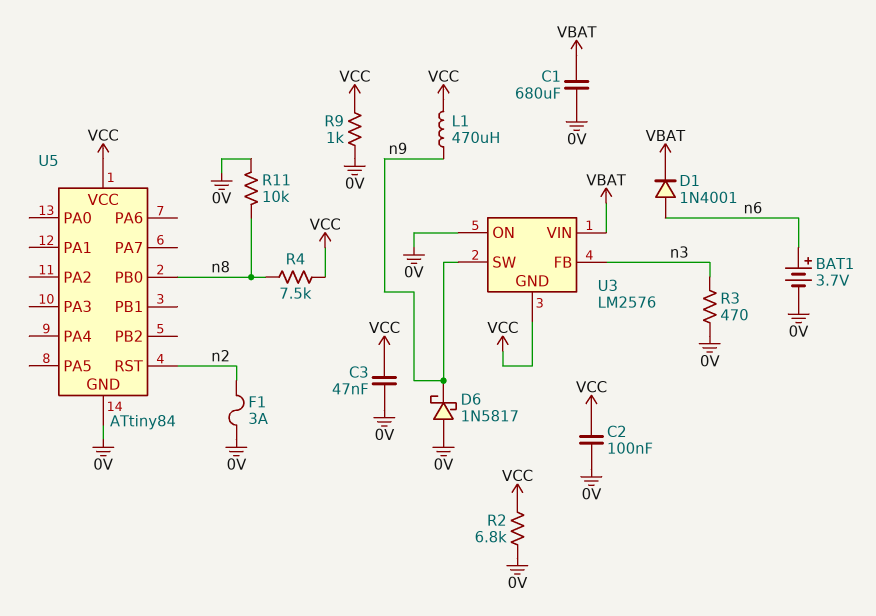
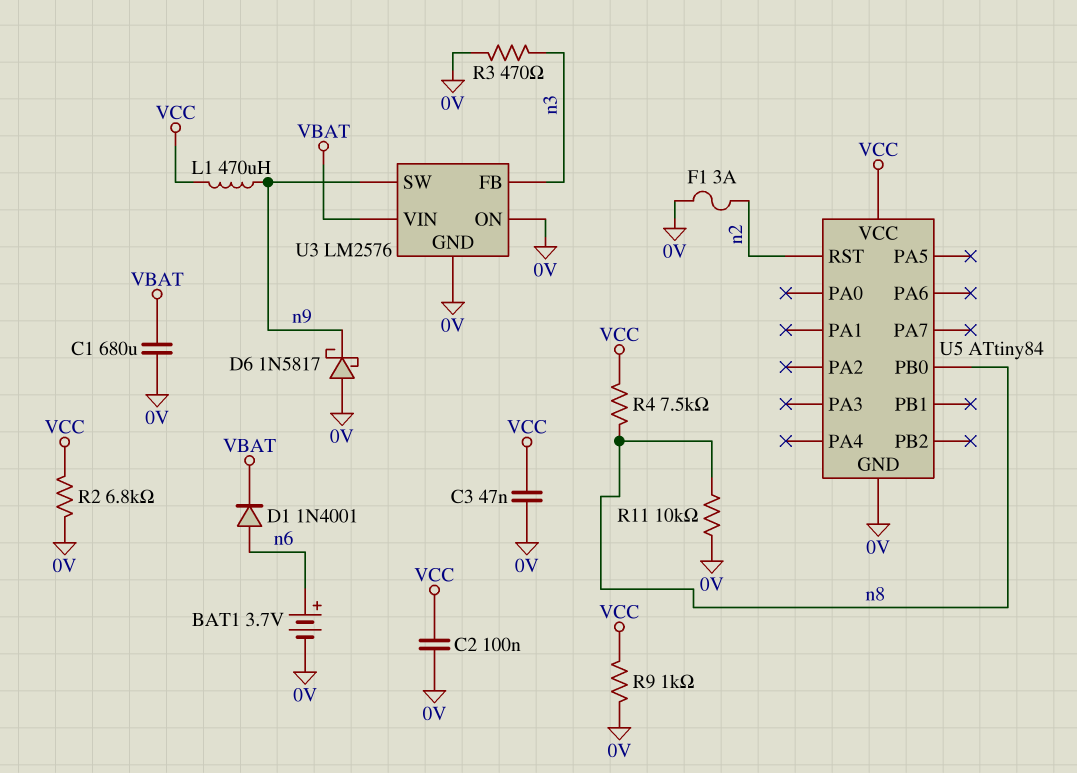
U3 pin GND: VCC -> 0V

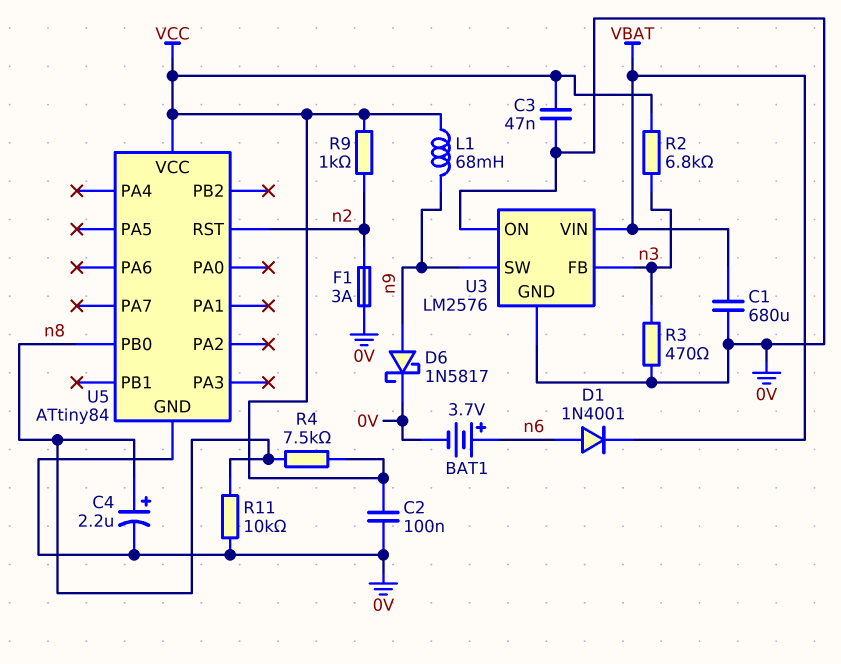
C4: none -> 2.2uF (plus n8, minus 0V)
D6: schottky 1N5817 (A 0V, K n9) -> schottky 1N5817 (A n9, K 0V)
L1: 470uH (VCC, n9) -> 68mH (VCC, n9)
R2: 6.8k (0V, VCC) -> 6.8k (VCC, n3)
R9: 1k (0V, VCC) -> 1k (VCC, n2)

